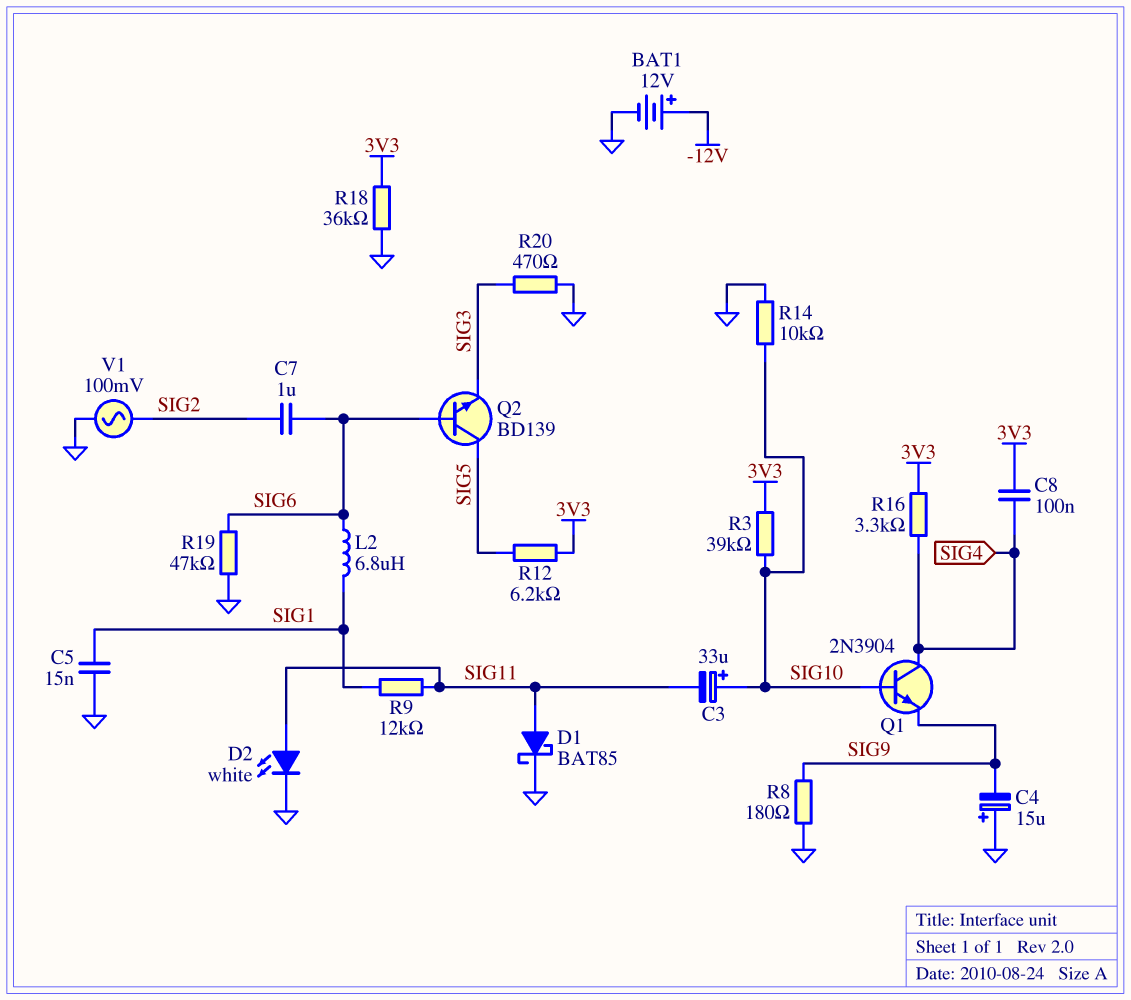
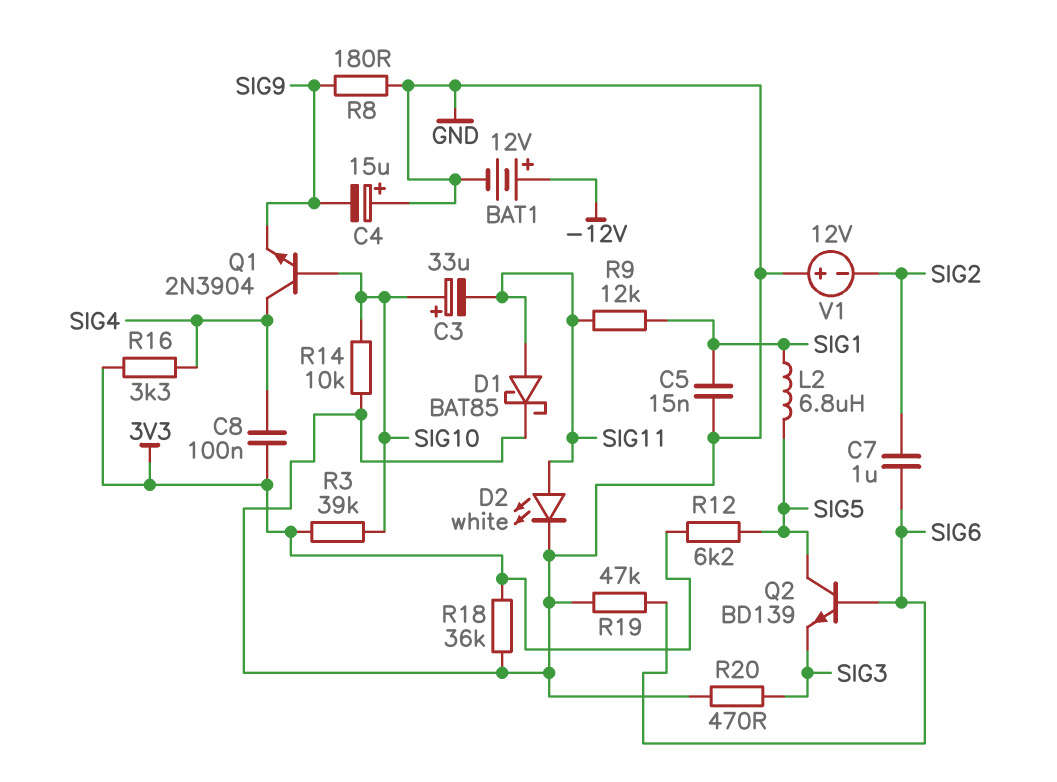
L2: 6.8uH (SIG1, SIG6) -> 6.8uH (SIG1, SIG5)
V1: AC 100mV (GND, SIG2) -> 12V (plus GND, minus SIG2)

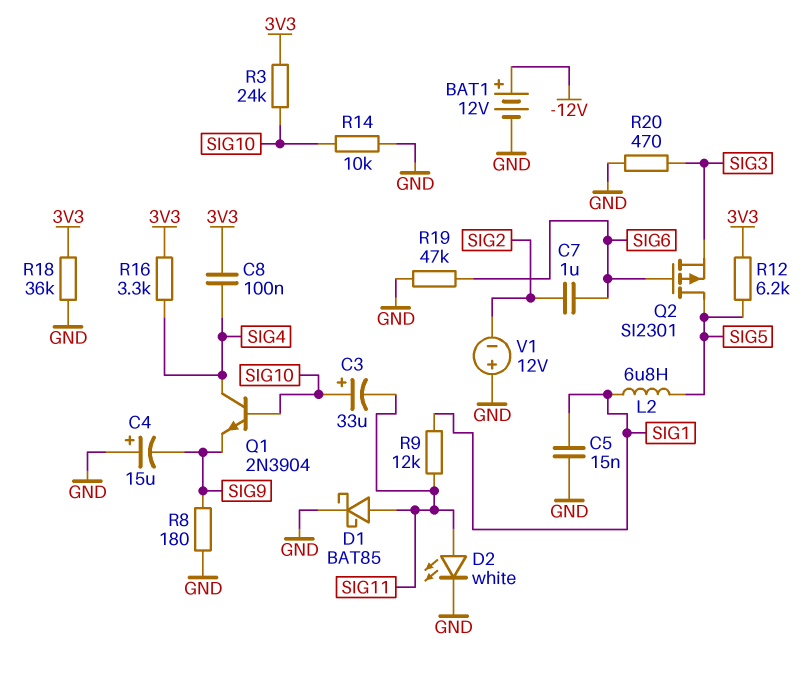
Q2: NPN BD139 (B SIG6, C SIG5, E SIG3) -> PMOS SI2301 (G SIG6, D SIG5, S SIG3)
R3: 39k (3V3, SIG10) -> 24k (3V3, SIG10)

